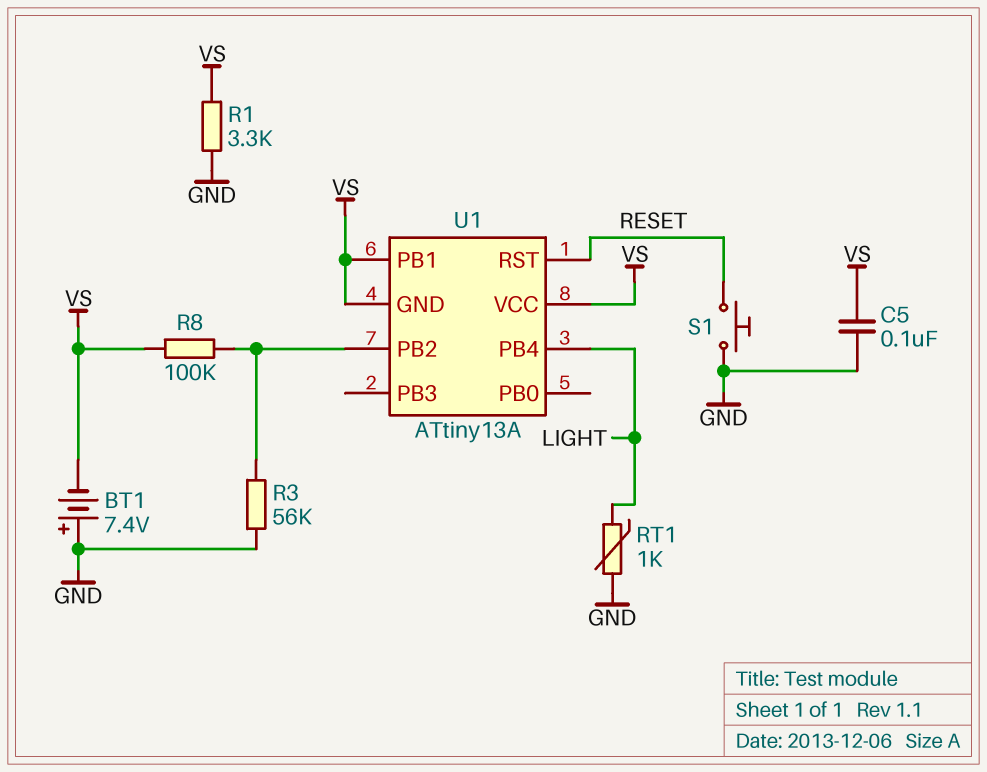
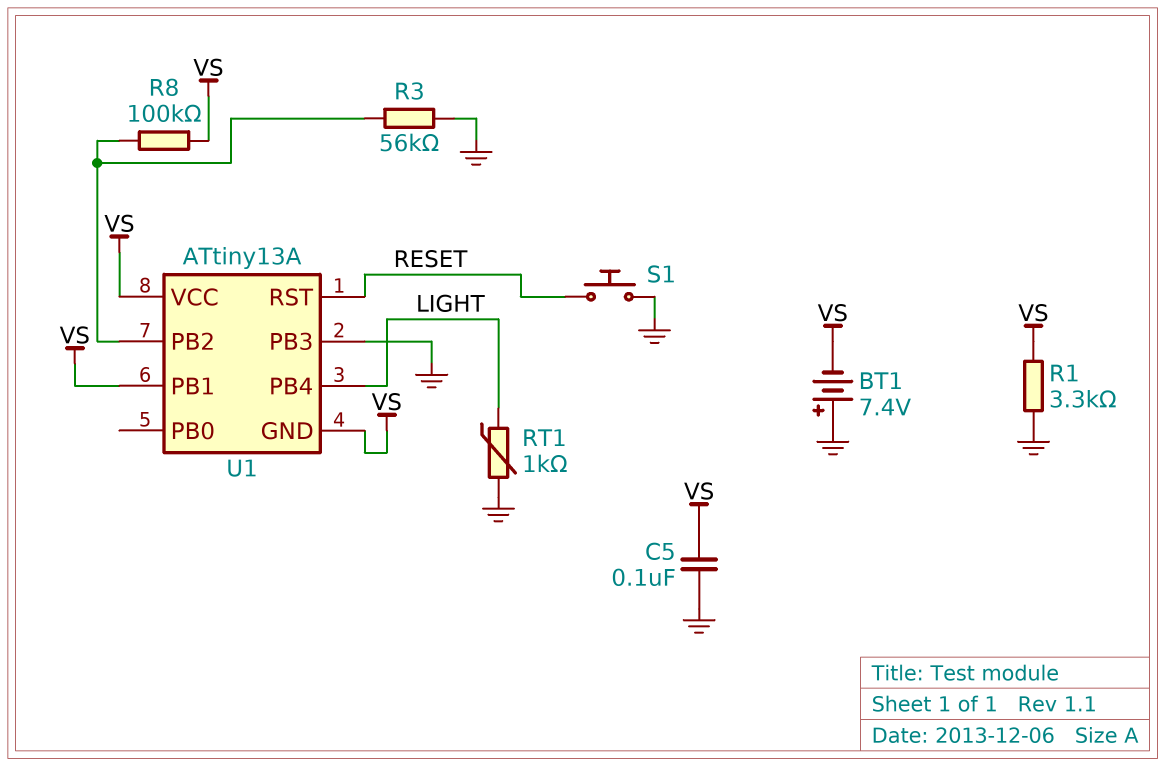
U1 pin PB3: none -> GND

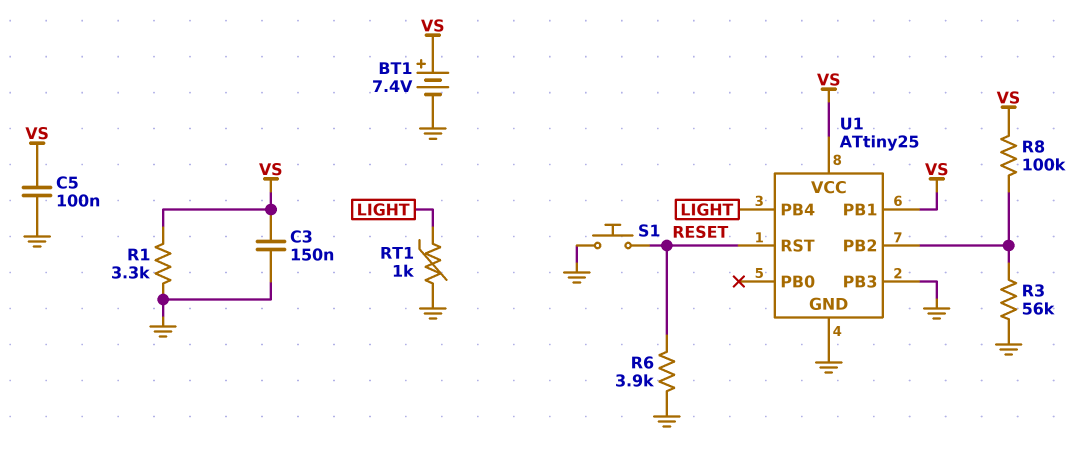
BT1: 7.4V (plus GND, minus VS) -> 7.4V (plus VS, minus GND)
C3: none -> 150nF (GND, VS)
R6: none -> 3.9k (GND, RESET)
U1: ATtiny13A -> ATtiny25
U1 pin GND: VS -> GND

